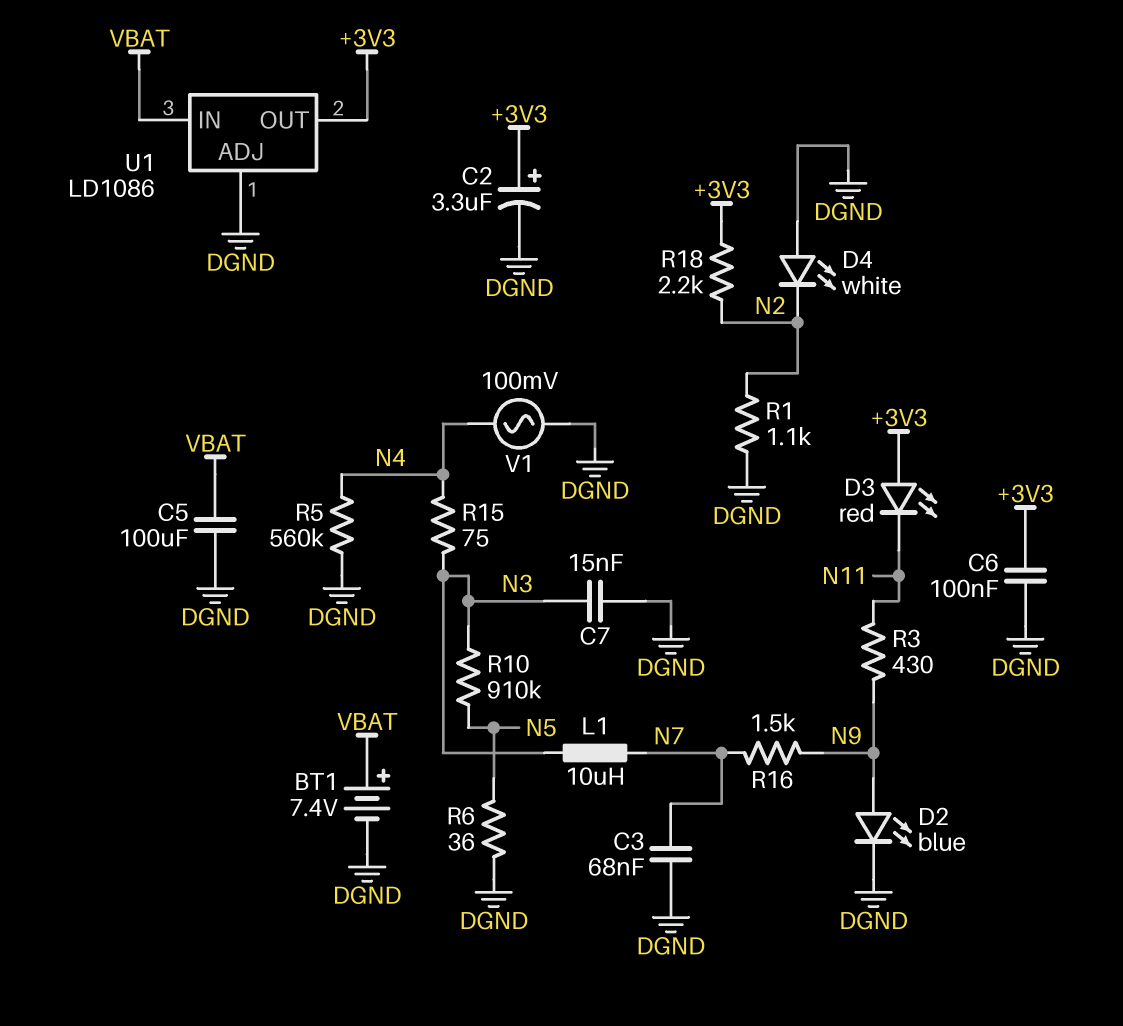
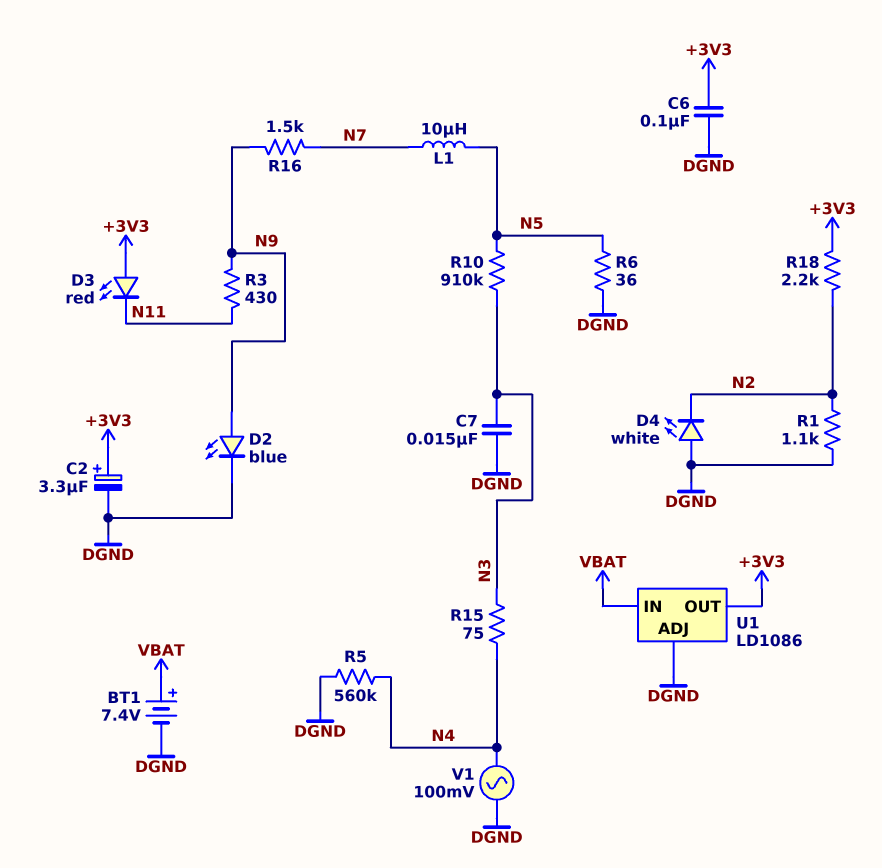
C3: 68nF (DGND, N7) -> none
C5: 100uF (DGND, VBAT) -> none
L1: 10uH (N3, N7) -> 10uH (N5, N7)

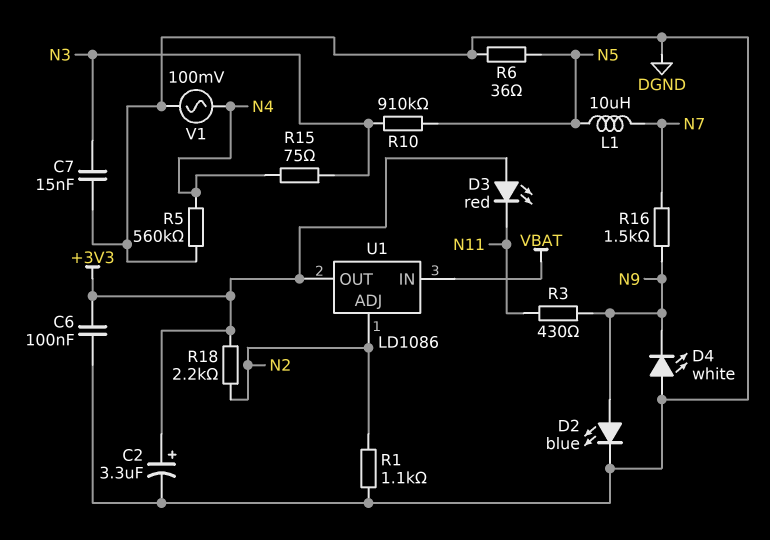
BT1: 7.4V (plus VBAT, minus DGND) -> none
D4: LED white (A DGND, K N2) -> LED white (A DGND, K N9)
U1 pin ADJ: DGND -> N2

